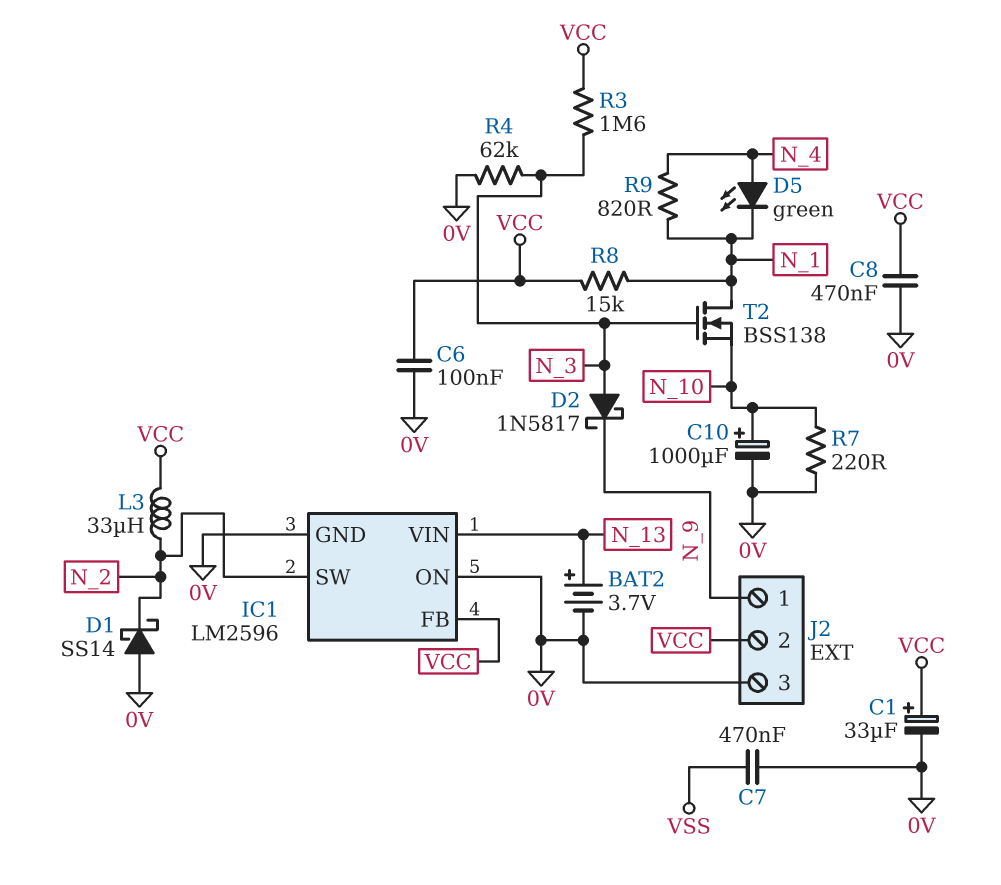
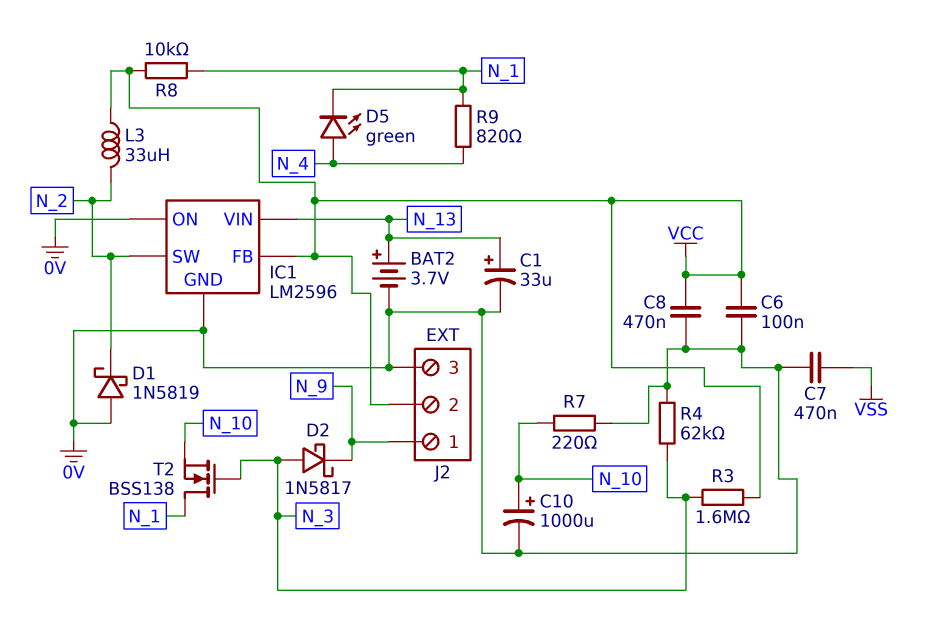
C1: 33uF (plus VCC, minus 0V) -> 33uF (plus N_13, minus 0V)
D1: schottky SS14 (A 0V, K N_2) -> schottky 1N5819 (A 0V, K N_2)
R8: 15k (N_1, VCC) -> 10k (N_1, VCC)

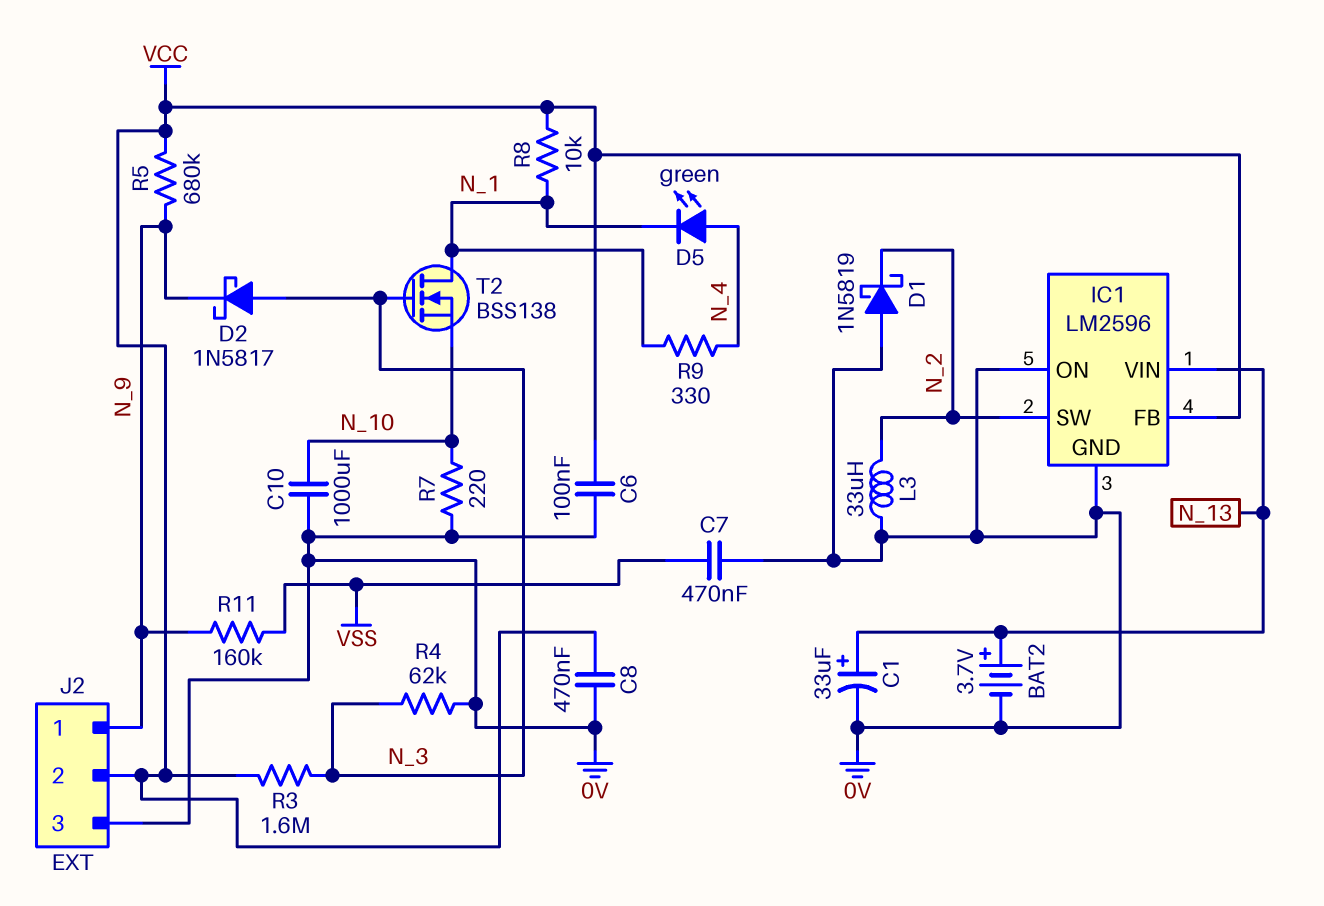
C10: 1000uF (plus N_10, minus 0V) -> 1000uF (0V, N_10)
L3: 33uH (N_2, VCC) -> 33uH (0V, N_2)
R5: none -> 680k (N_9, VCC)
R9: 820 (N_1, N_4) -> 330 (N_1, N_4)
R11: none -> 160k (N_9, VSS)

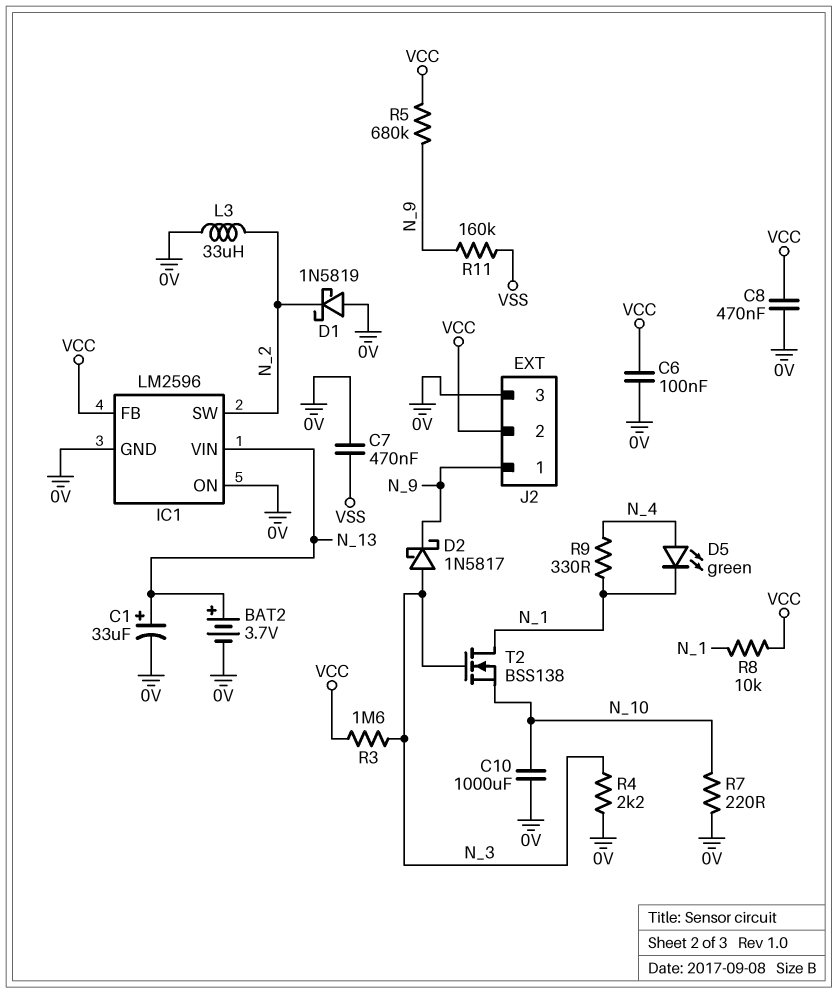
R4: 62k (0V, N_3) -> 2.2k (0V, N_3)

